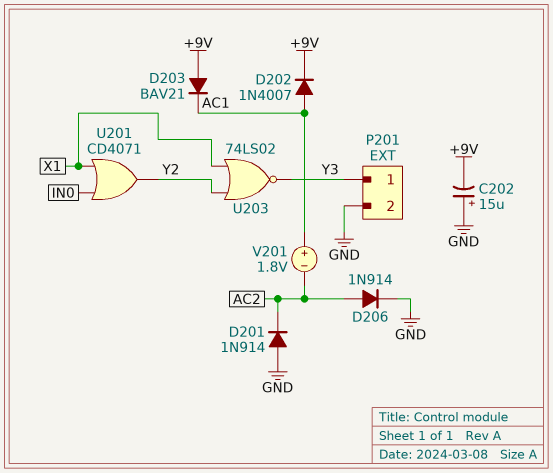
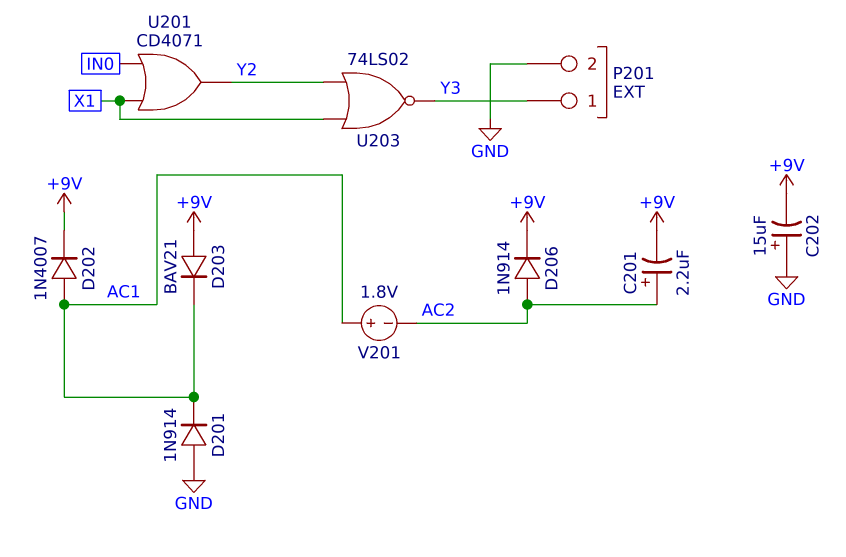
C201: none -> 2.2uF (plus AC2, minus +9V)
D201: diode 1N914 (A GND, K AC2) -> diode 1N914 (A GND, K AC1)
D206: diode 1N914 (A AC2, K GND) -> diode 1N914 (A AC2, K +9V)

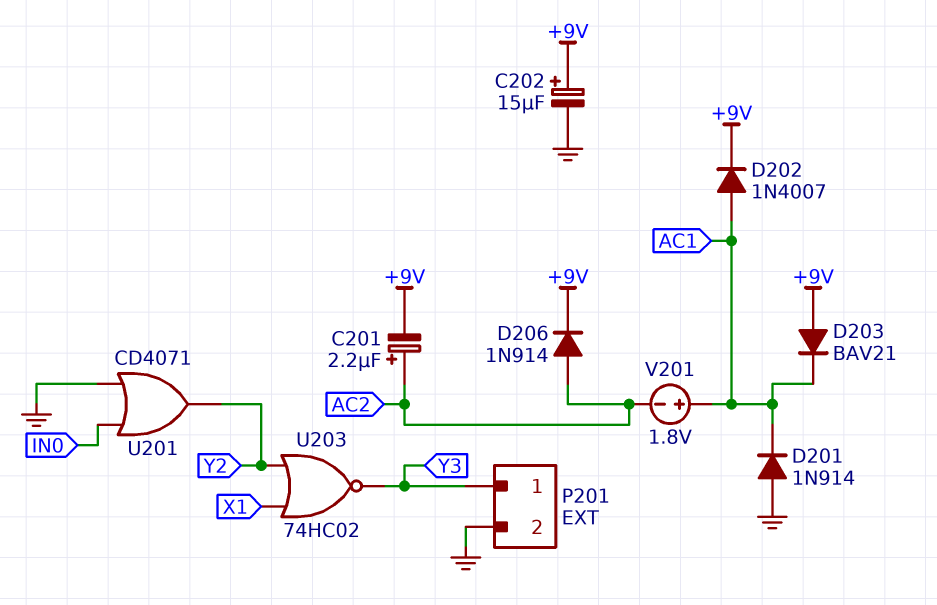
C202: 15uF (plus GND, minus +9V) -> 15uF (plus +9V, minus GND)
U201: OR CD4071 (in IN0, in X1, out Y2) -> OR CD4071 (in GND, in IN0, out Y2)
U203: NOR 74LS02 (in X1, in Y2, out Y3) -> NOR 74HC02 (in X1, in Y2, out Y3)

